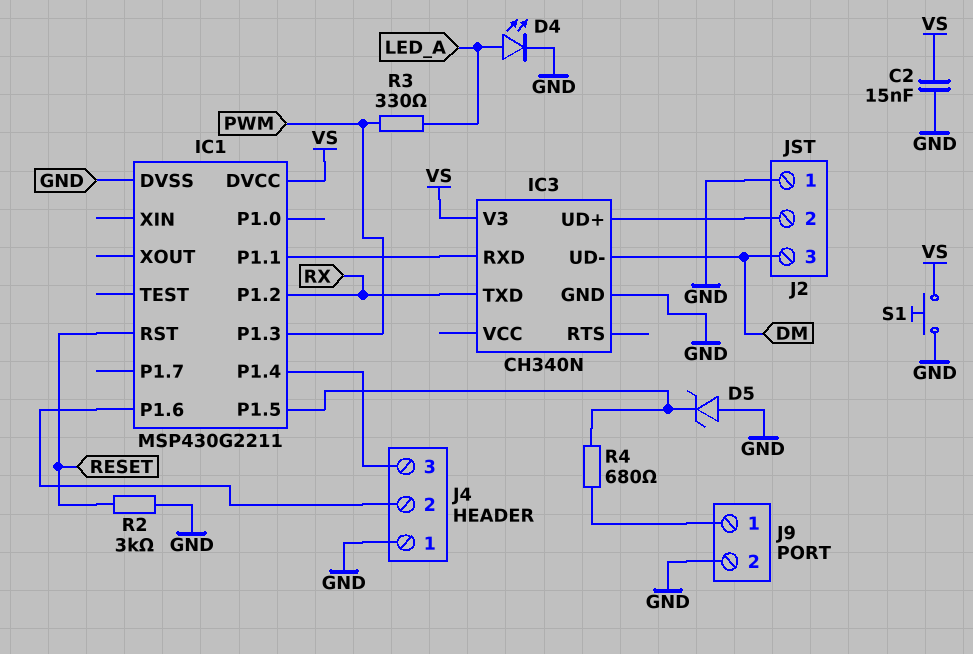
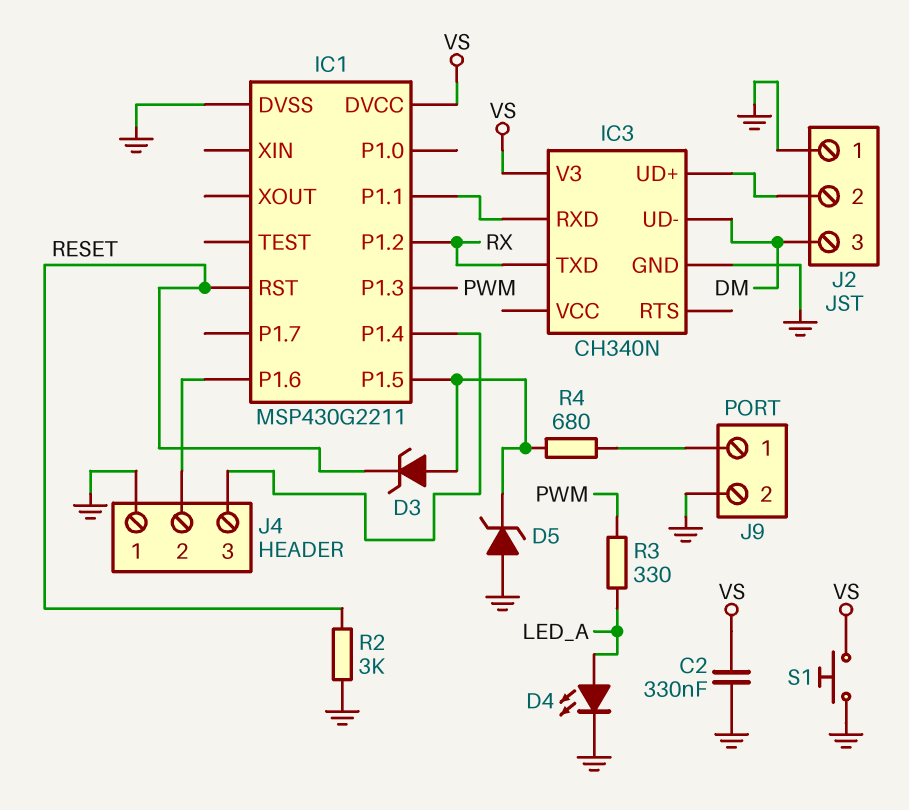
C2: 15nF (GND, VS) -> 330nF (GND, VS)
D3: none -> zener (A IC1/P1.5, K RESET)

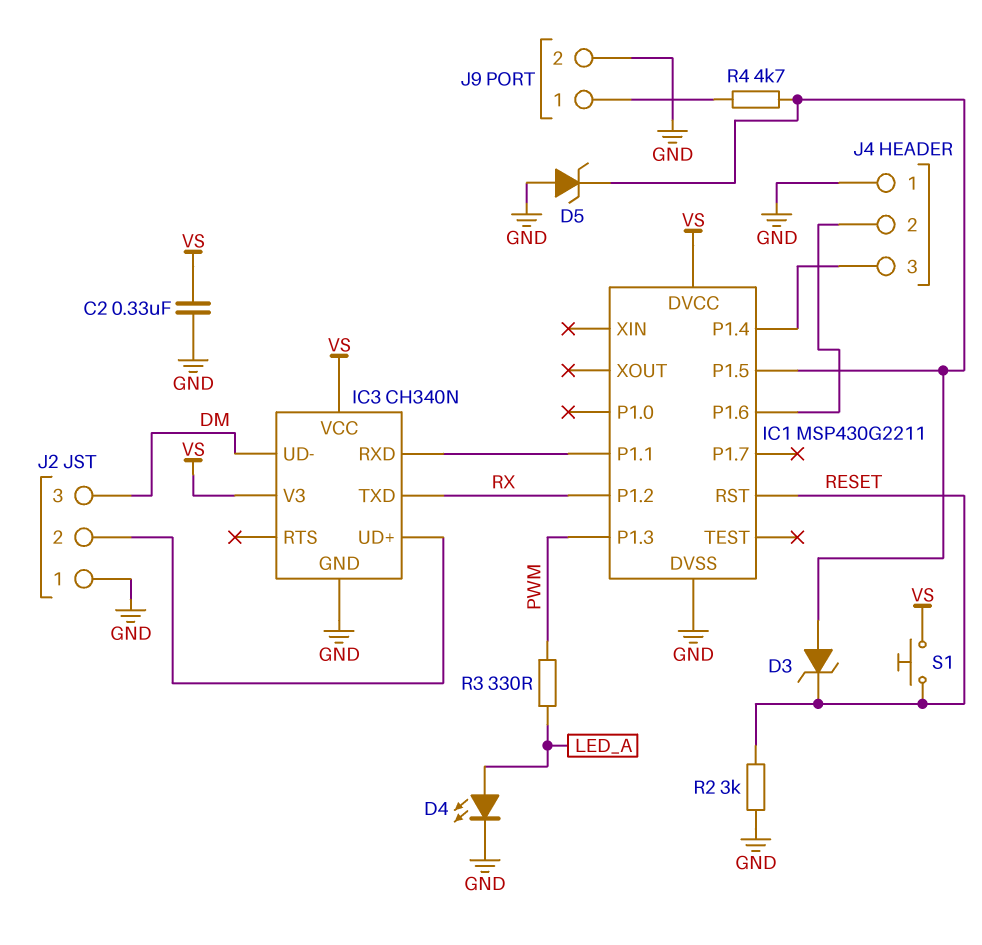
IC3 pin VCC: none -> VS
R4: 680 (IC1/P1.5, J9/1) -> 4.7k (IC1/P1.5, J9/1)
S1: button (GND, VS) -> button (RESET, VS)

